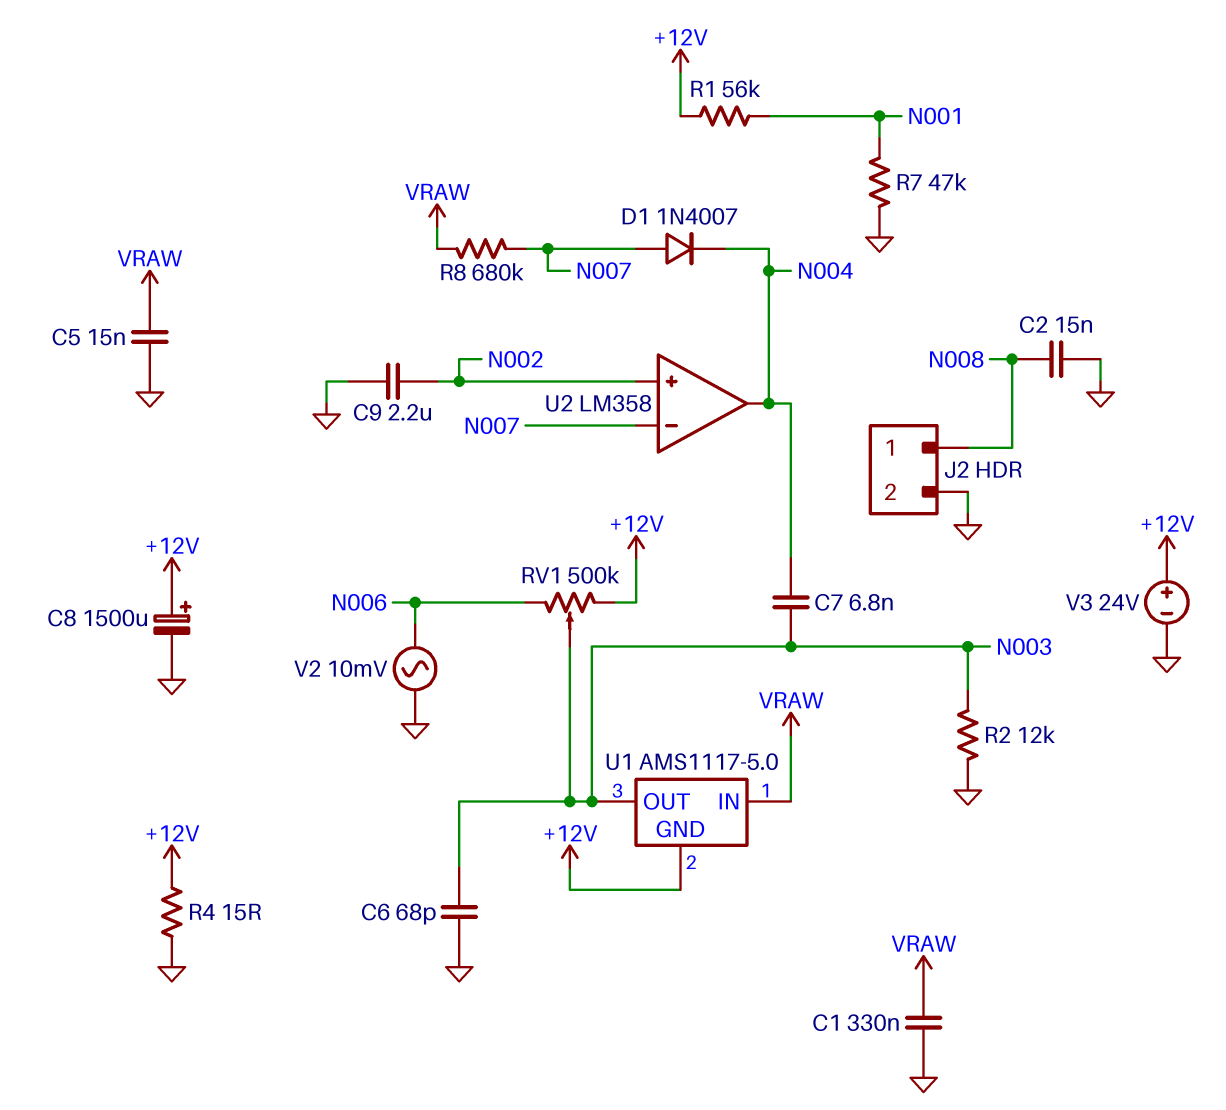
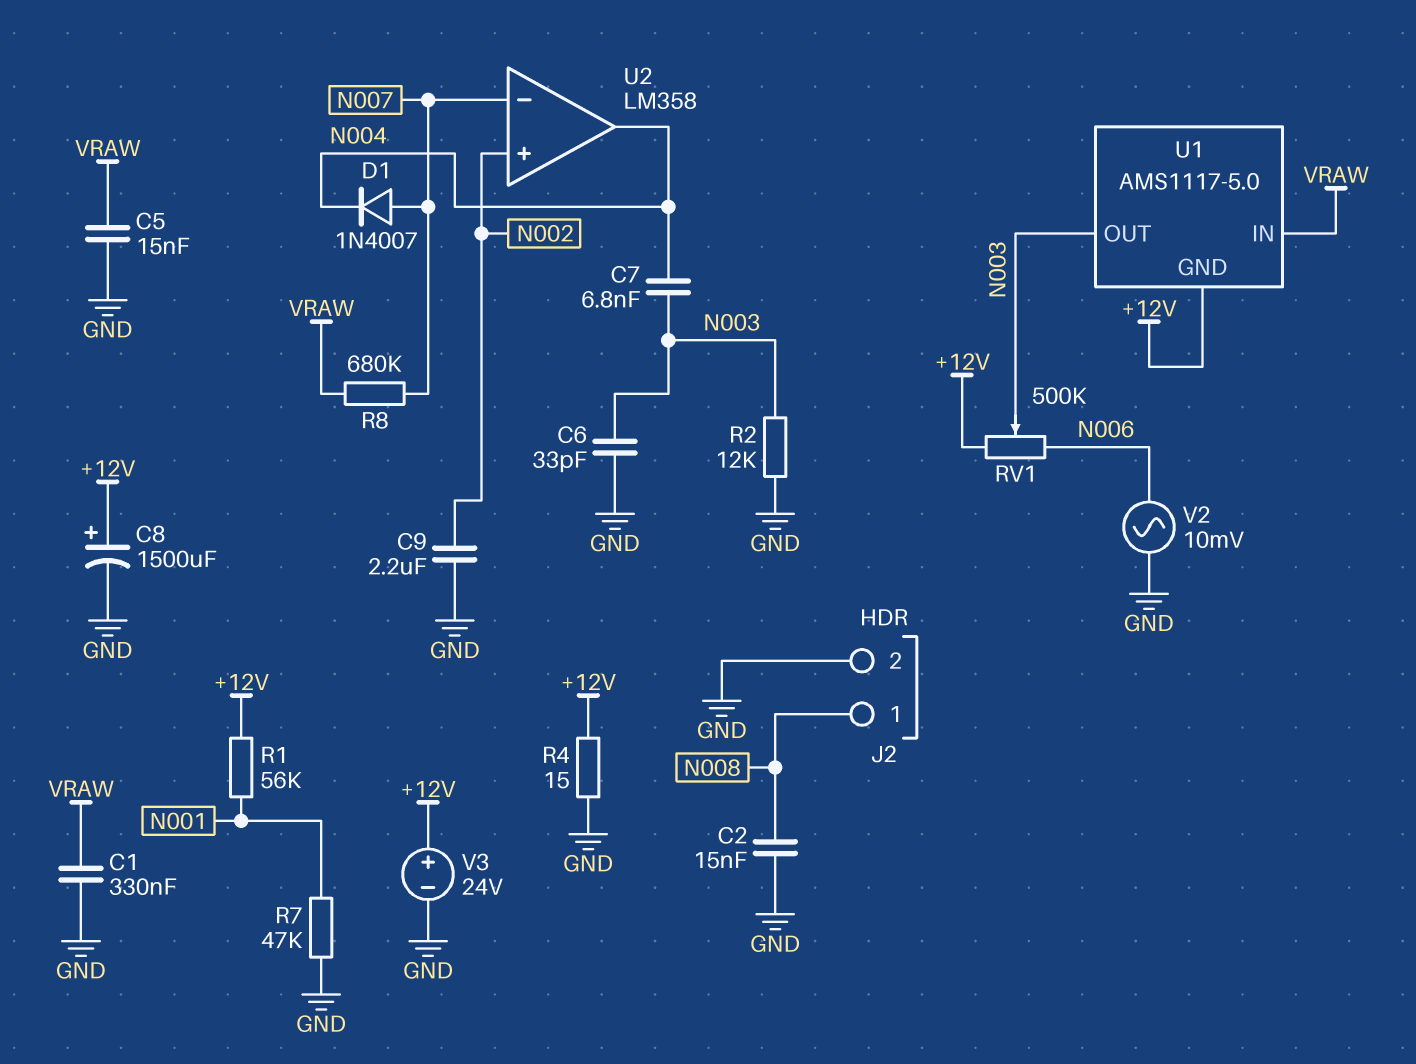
C6: 68pF (GND, N003) -> 33pF (GND, N003)

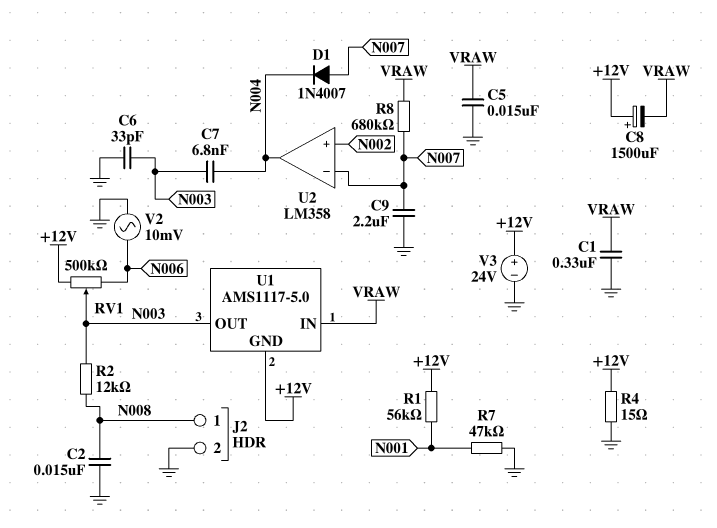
C8: 1500uF (plus +12V, minus GND) -> 1500uF (plus +12V, minus VRAW)
C9: 2.2uF (GND, N002) -> 2.2uF (GND, N007)
R2: 12k (GND, N003) -> 12k (N003, N008)

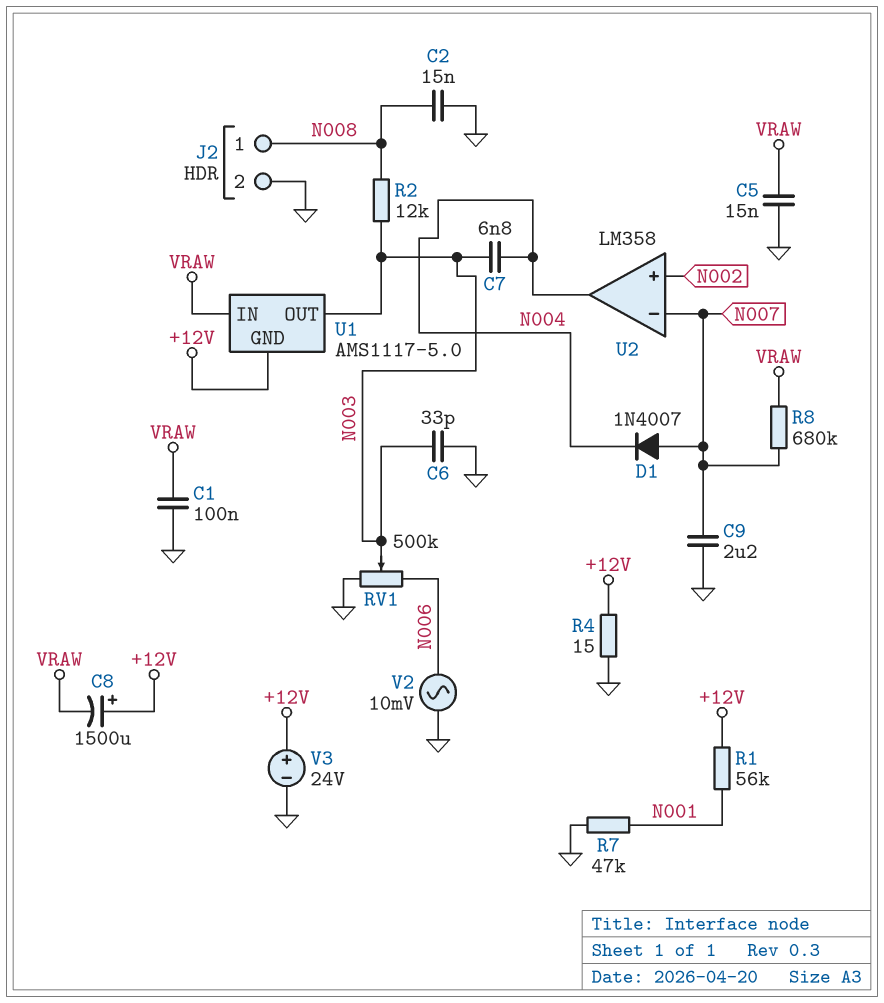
C1: 330nF (GND, VRAW) -> 100nF (GND, VRAW)
RV1: 500k (+12V, N006, wiper N003) -> 500k (GND, N006, wiper N003)

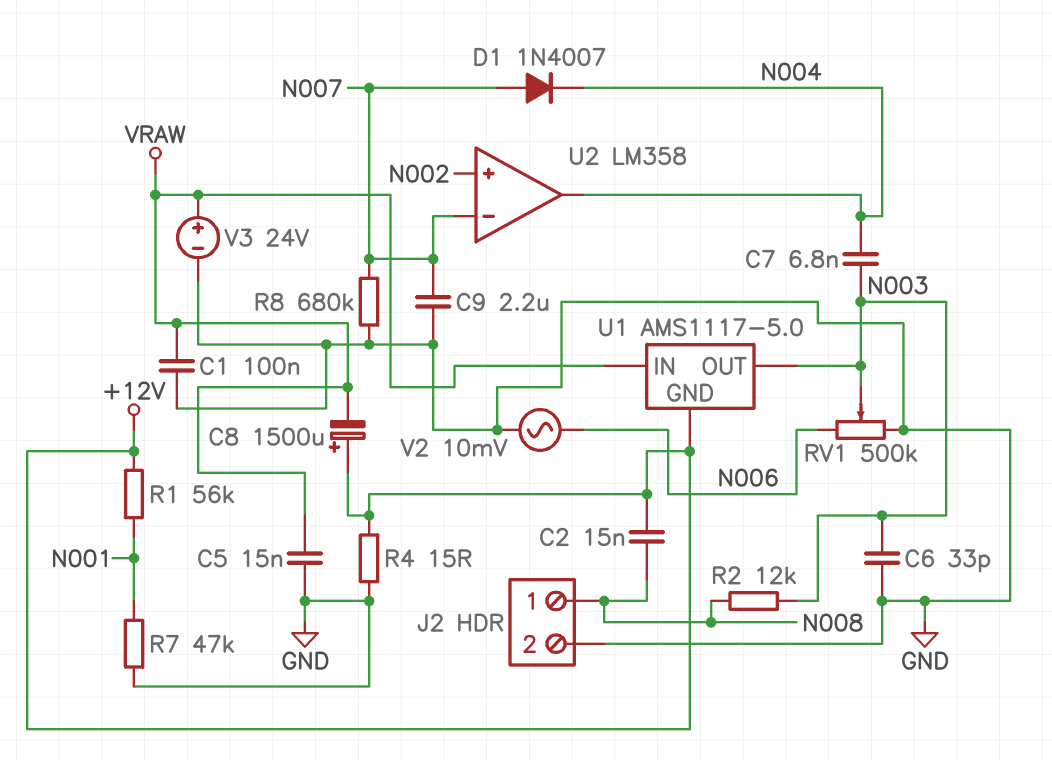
C2: 15nF (GND, N008) -> 15nF (+12V, N008)
R8: 680k (N007, VRAW) -> 680k (GND, N007)
V3: 24V (plus +12V, minus GND) -> 24V (plus VRAW, minus GND)

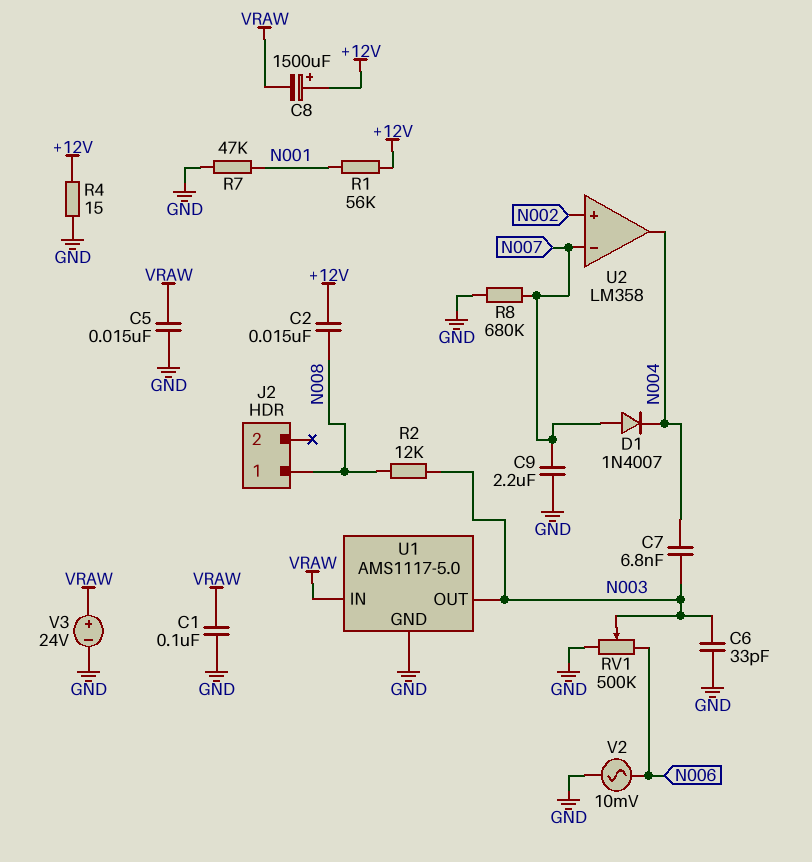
J2 pin 2: GND -> none
U1 pin GND: +12V -> GND

